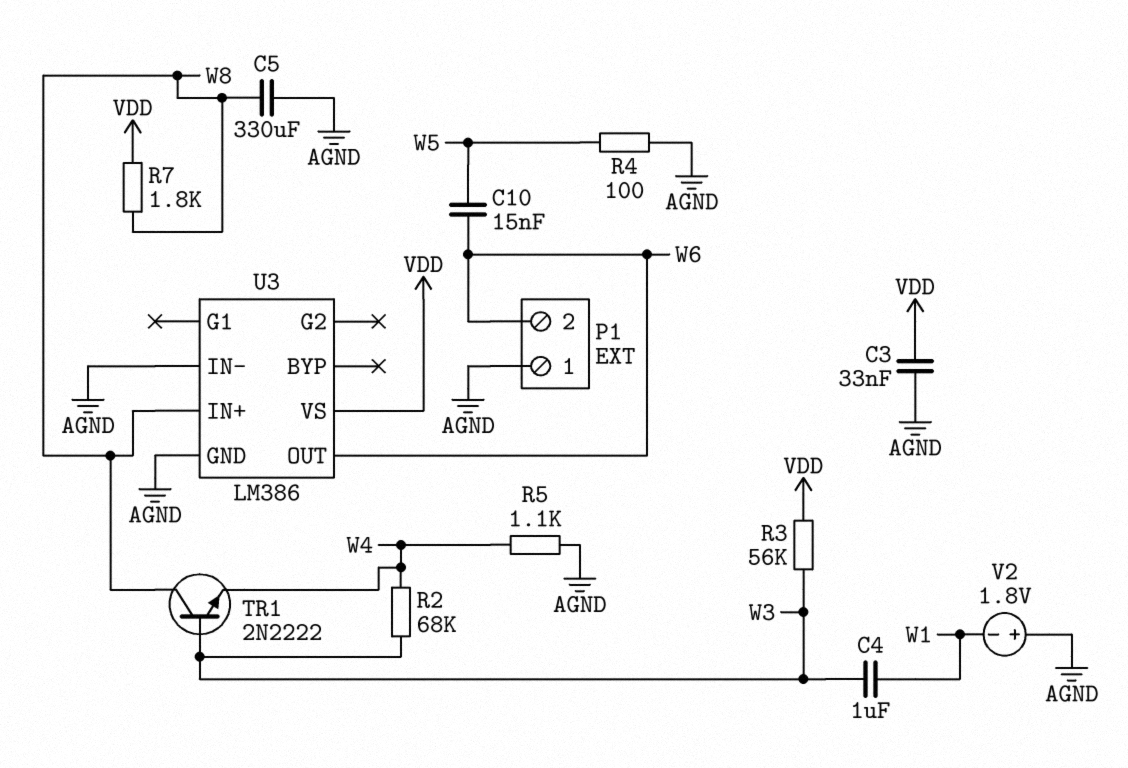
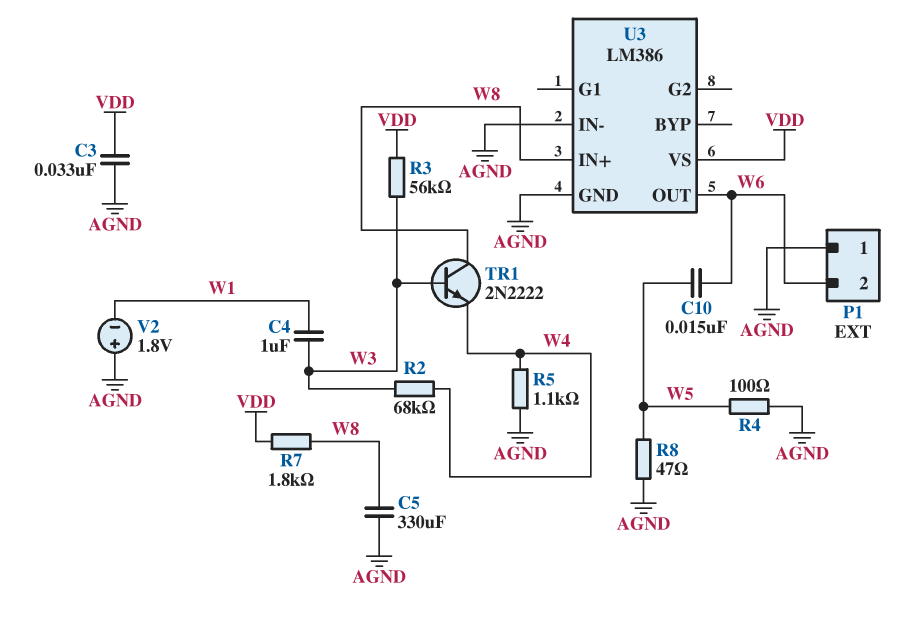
R8: none -> 47 (AGND, W5)

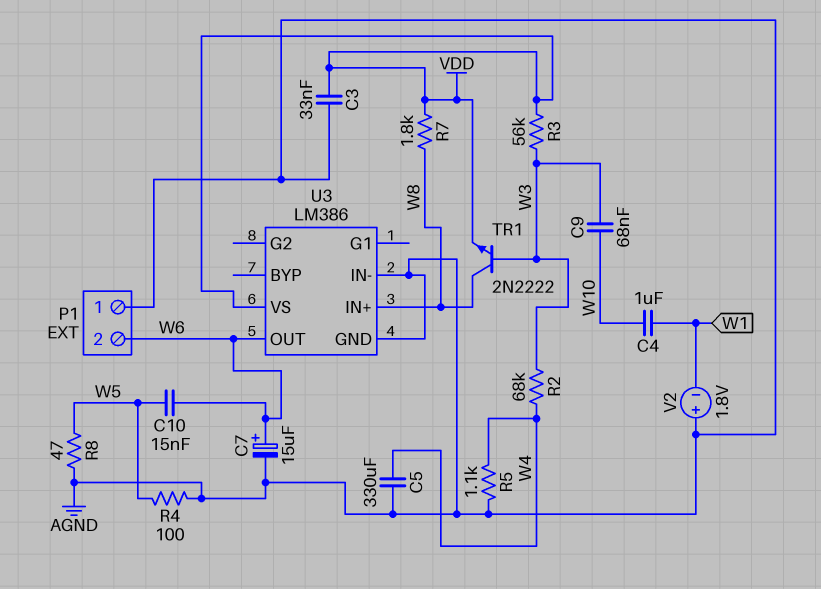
C4: 1uF (W1, W3) -> 1uF (W1, W10)
C5: 330uF (AGND, W8) -> 330uF (AGND, W4)
C7: none -> 15uF (plus W6, minus AGND)
C9: none -> 68nF (W3, W10)
TR1: NPN 2N2222 (B W3, C W8, E W4) -> NPN 2N2222 (B W3, C W8, E VDD)

